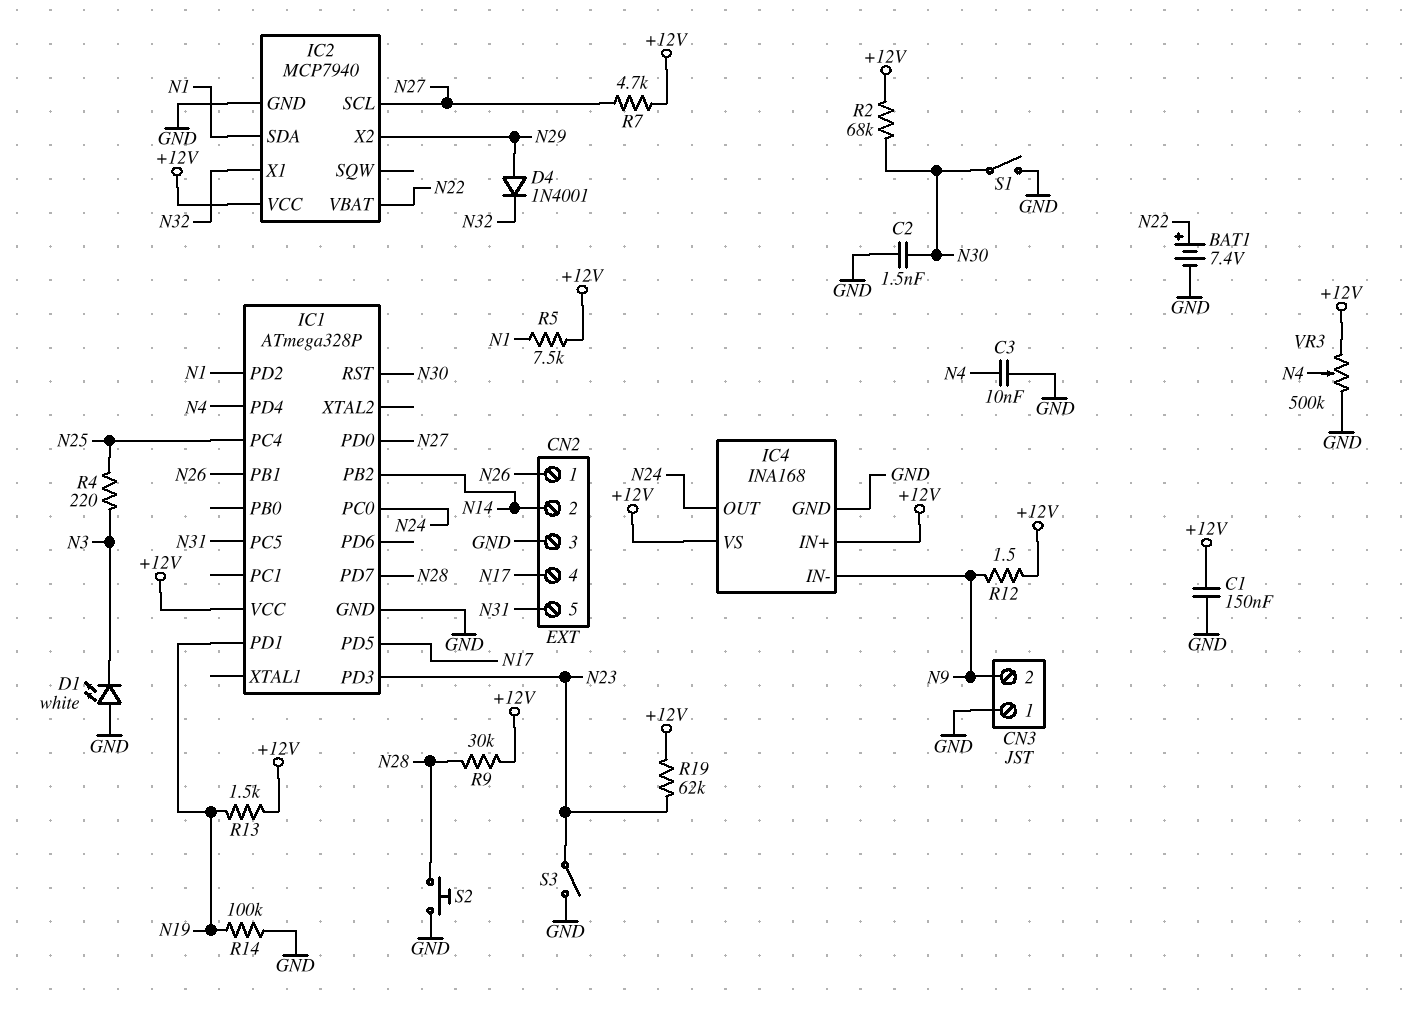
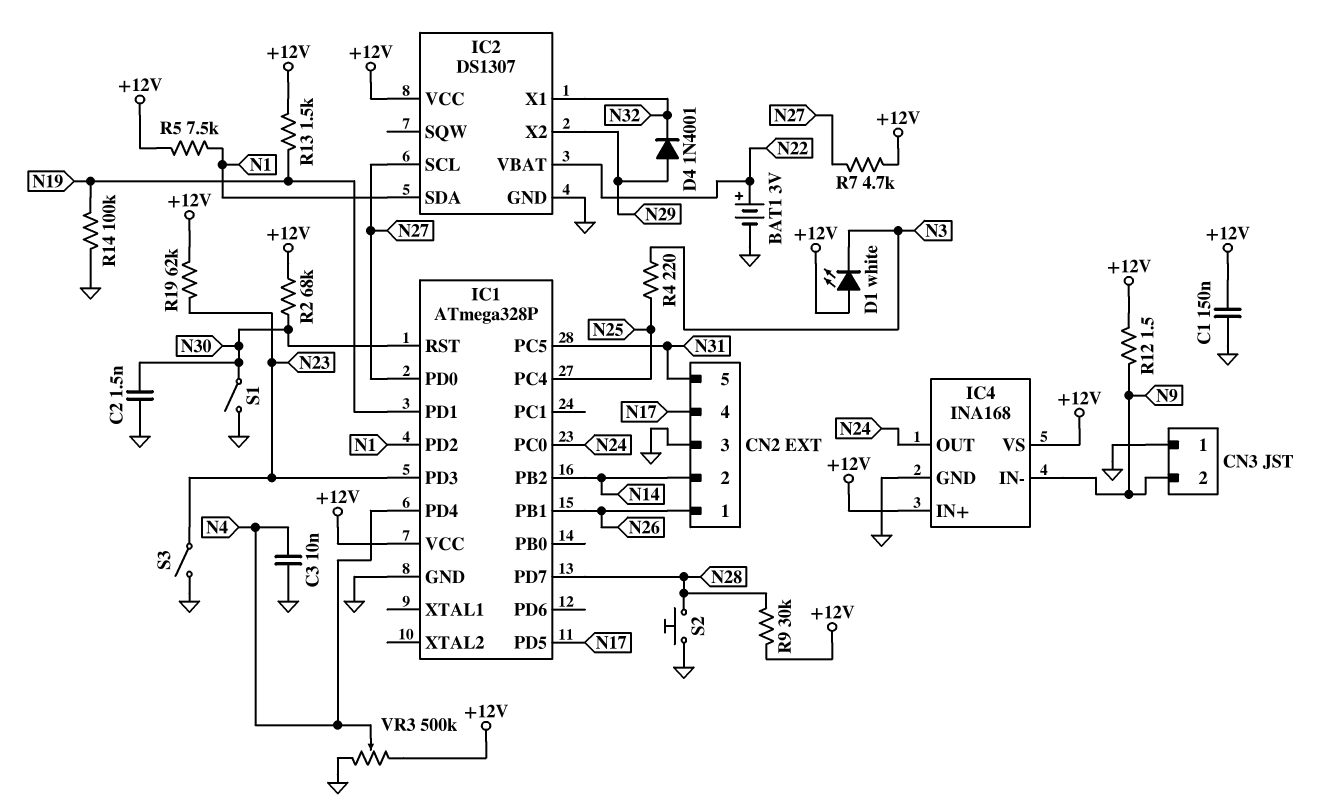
BAT1: 7.4V (plus N22, minus GND) -> 3V (plus N22, minus GND)
D1: LED white (A GND, K N3) -> LED white (A +12V, K N3)
IC2: MCP7940 -> DS1307

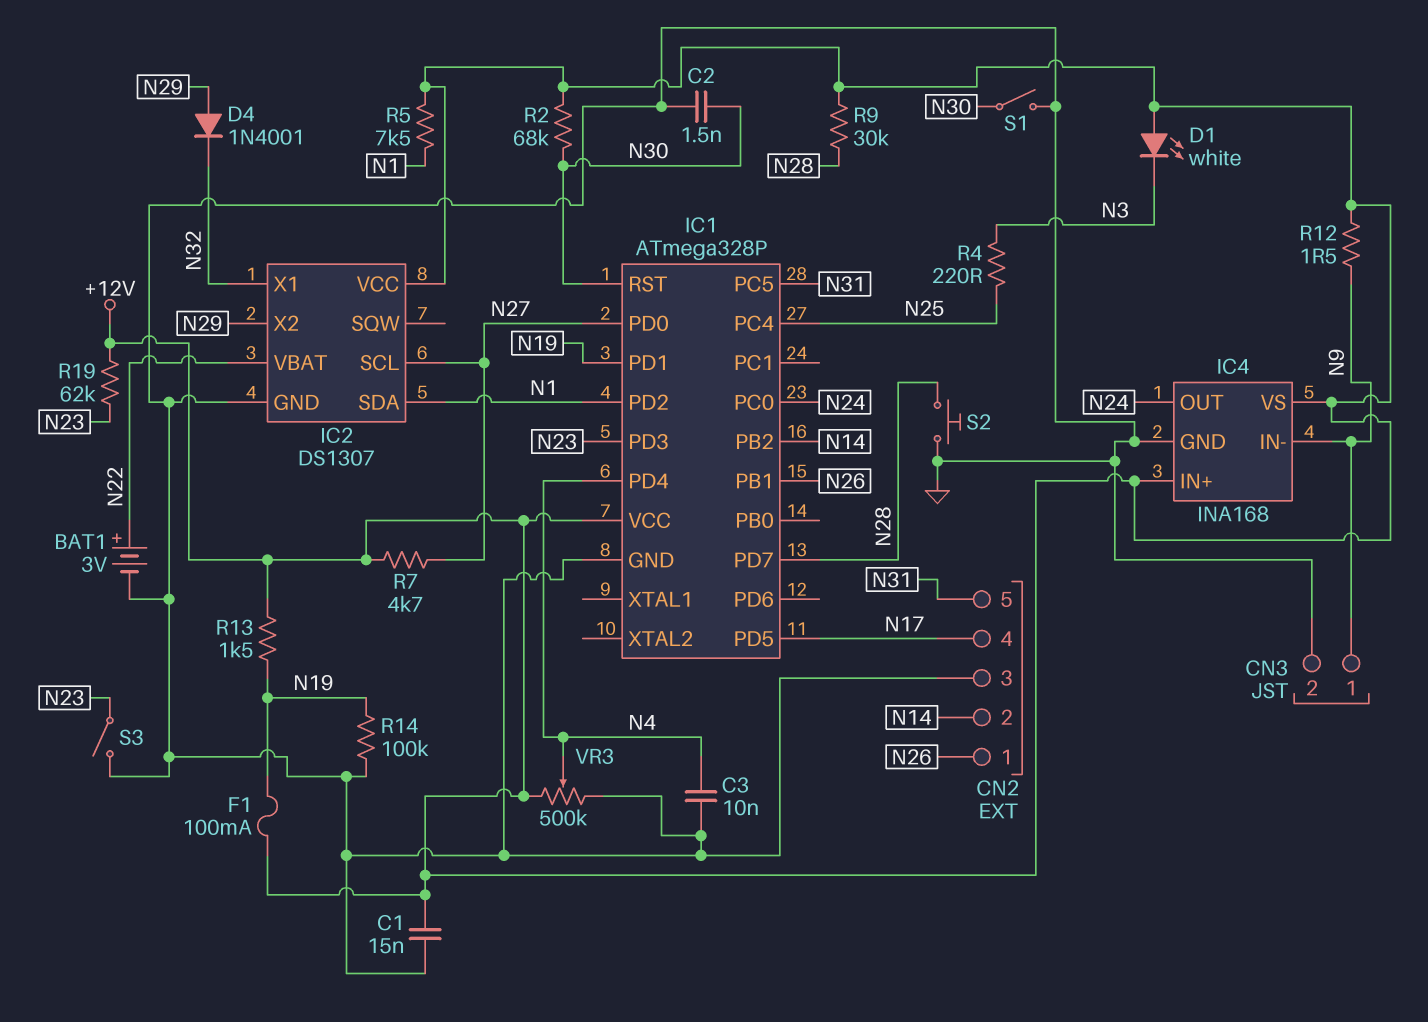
C1: 150nF (+12V, GND) -> 15nF (+12V, GND)
CN3 pin 1: GND -> N9
CN3 pin 2: N9 -> GND
F1: none -> 100mA (+12V, N19)

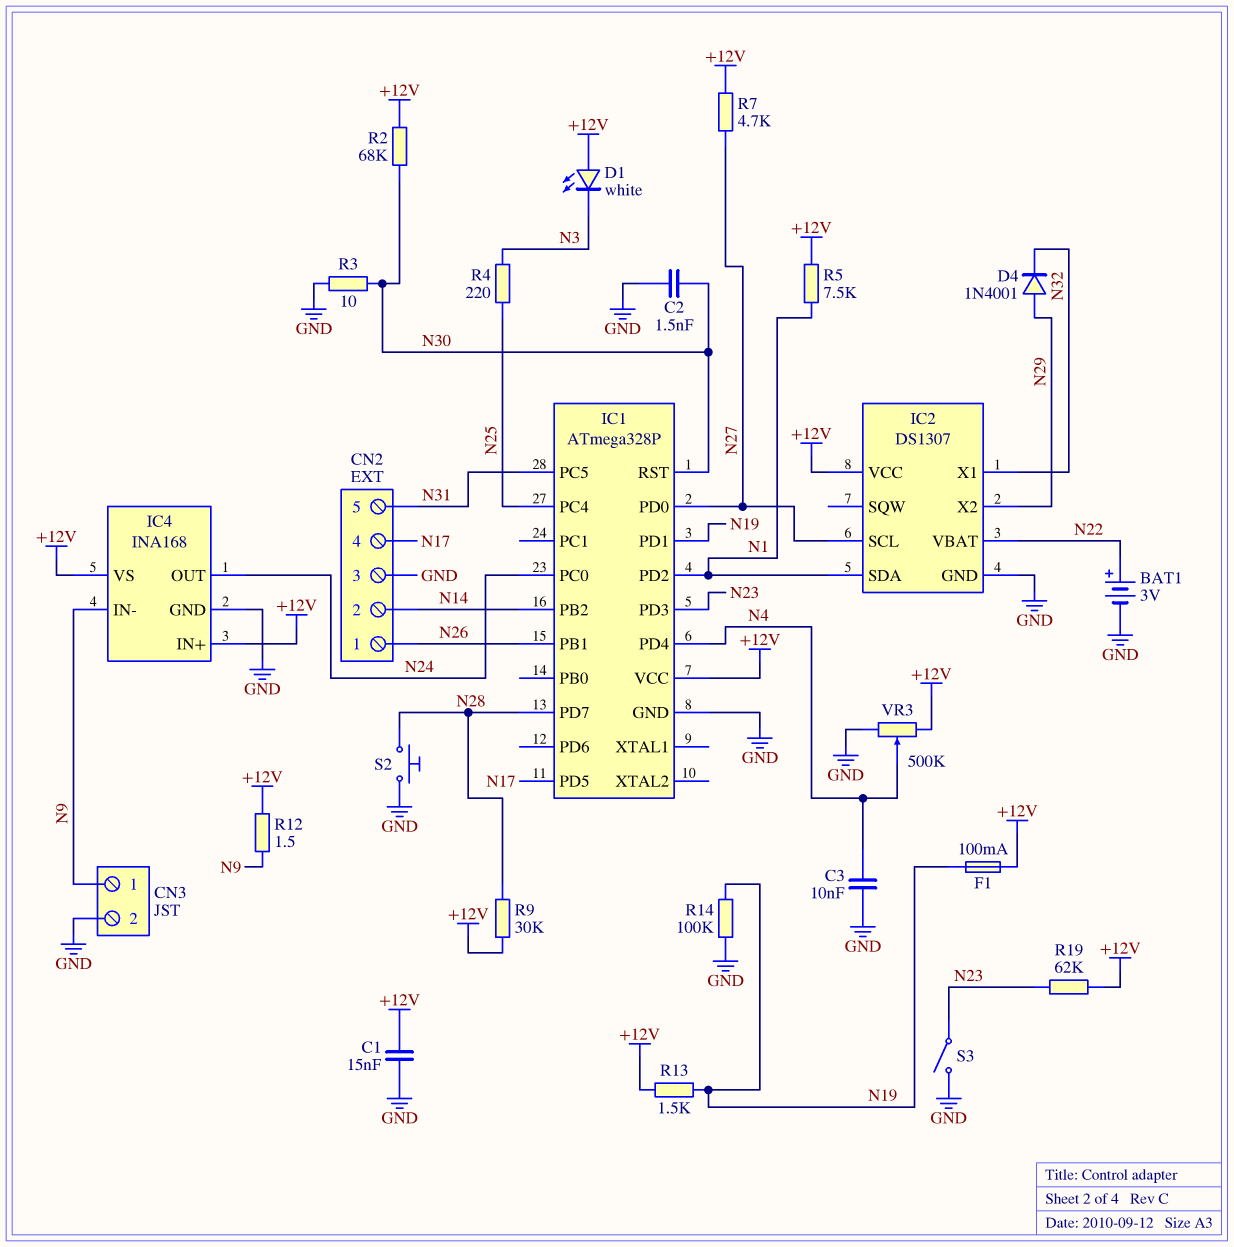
R3: none -> 10 (GND, N30)
S1: switch (GND, N30) -> none

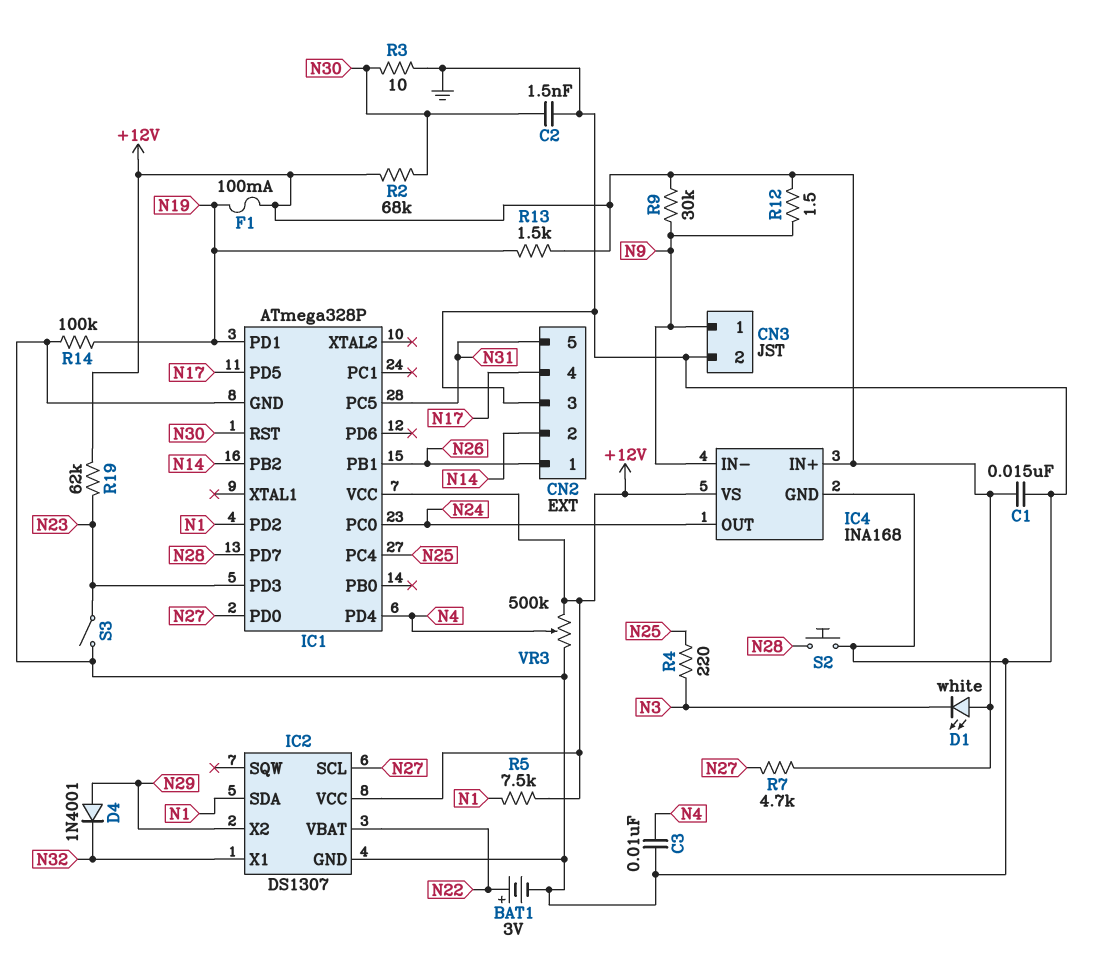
R9: 30k (+12V, N28) -> 30k (+12V, N9)

